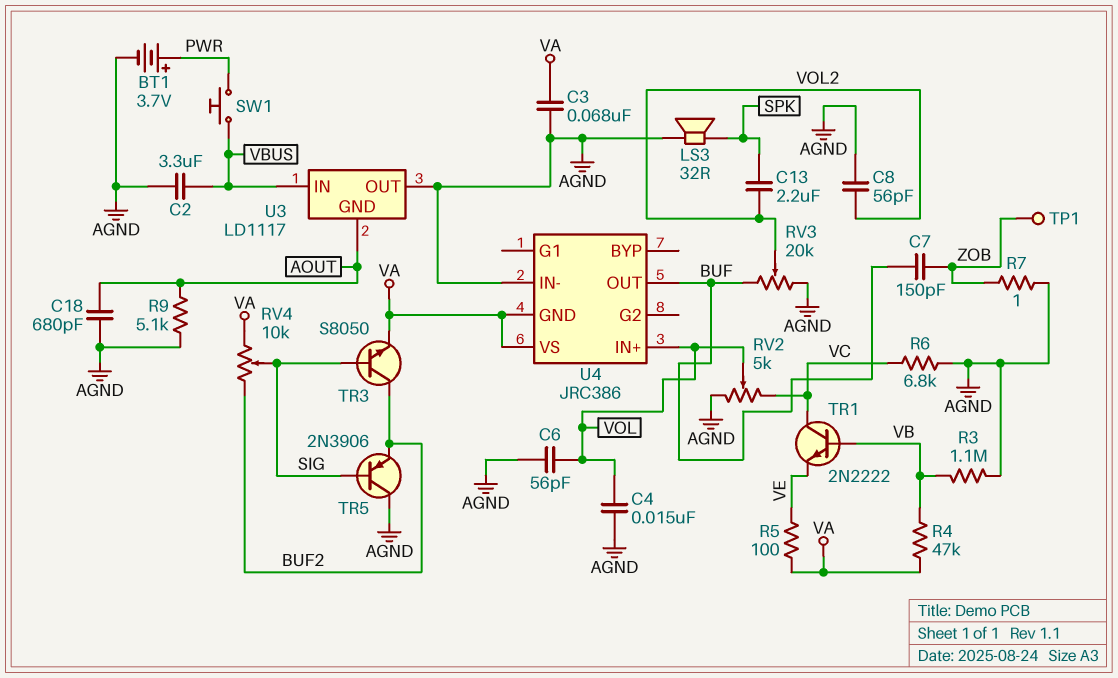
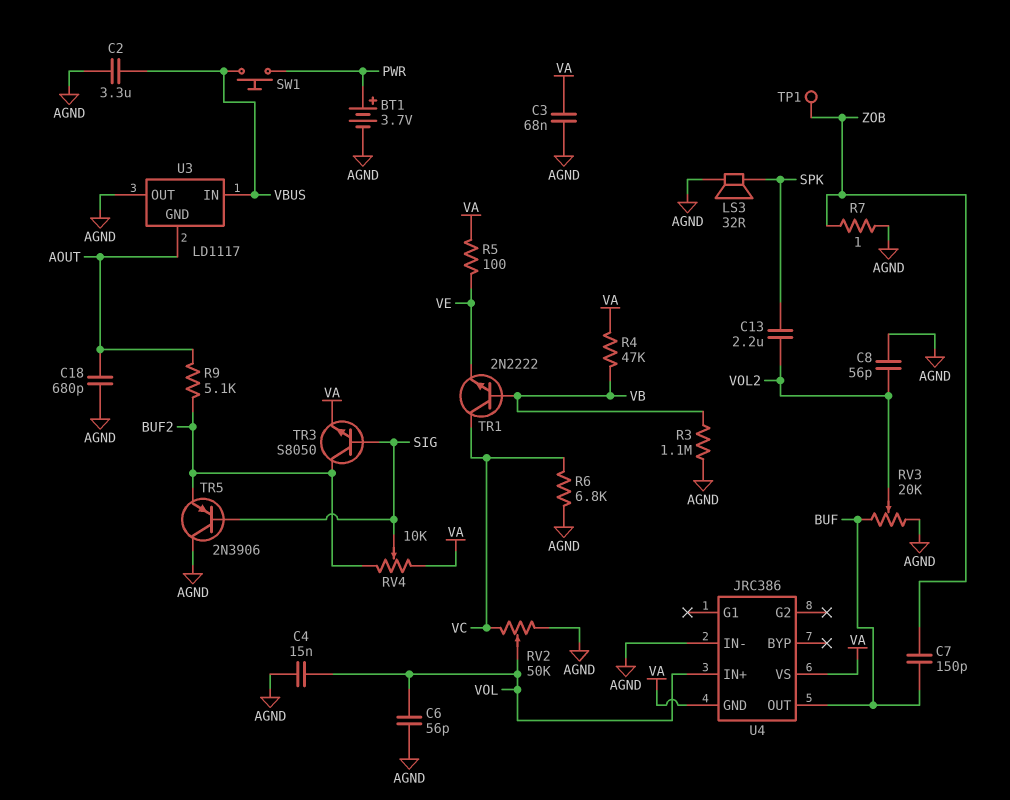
R9: 5.1k (AGND, AOUT) -> 5.1k (AOUT, BUF2)
RV2: 5k (AGND, VC, wiper VOL) -> 50k (AGND, VC, wiper VOL)

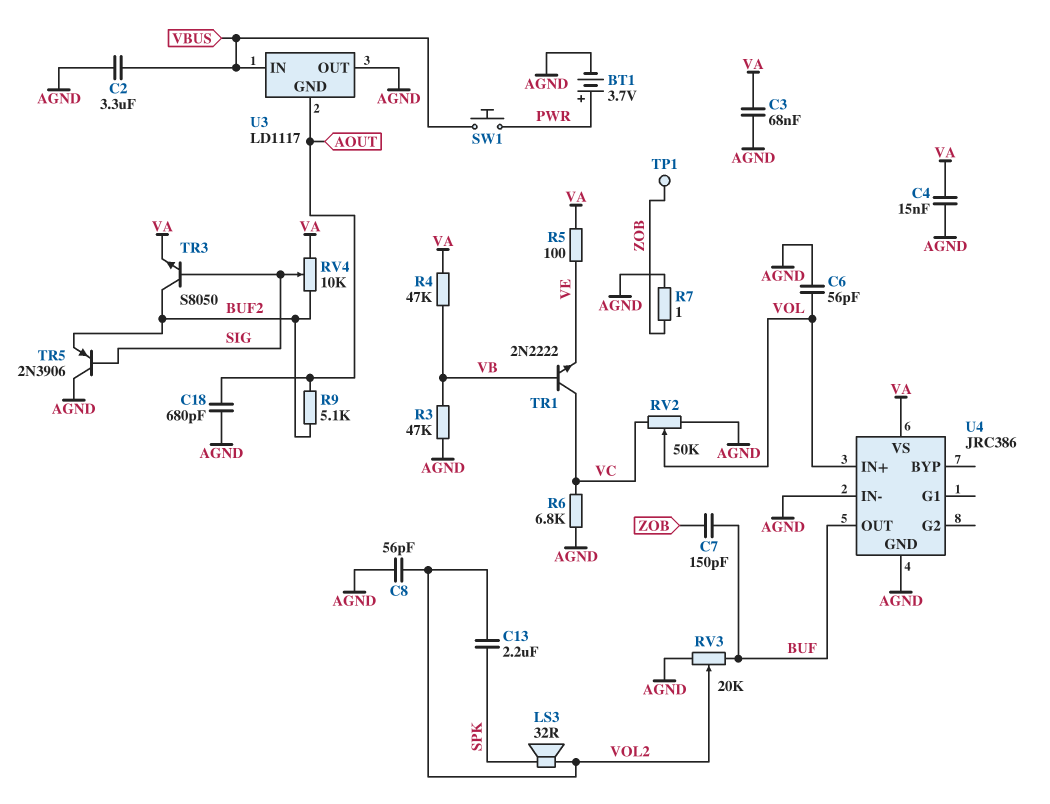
C4: 15nF (AGND, VOL) -> 15nF (AGND, VA)
LS3: speaker 32R (AGND, SPK) -> speaker 32R (SPK, VOL2)
R3: 1.1M (AGND, VB) -> 47k (AGND, VB)
U4 pin GND: VA -> AGND

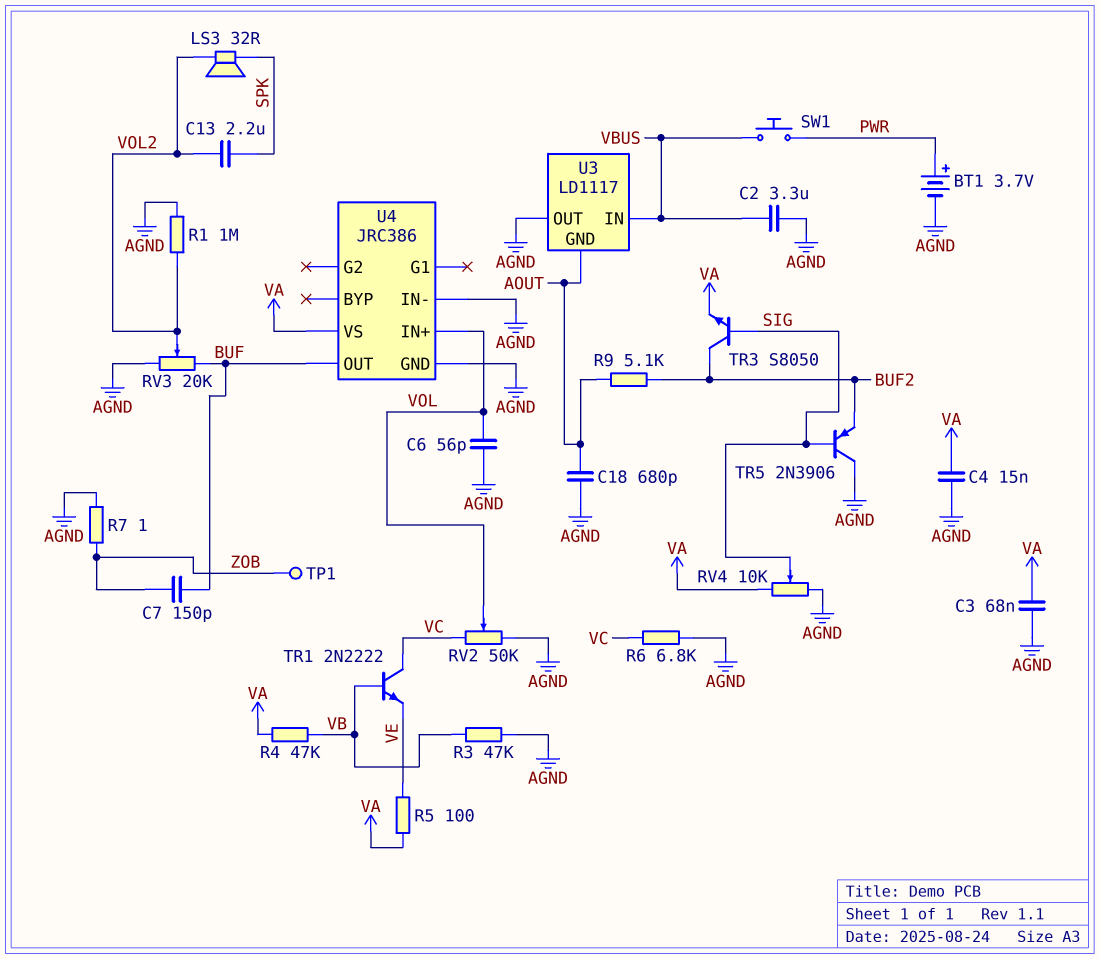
C8: 56pF (AGND, VOL2) -> none
R1: none -> 1M (AGND, VOL2)
RV4: 10k (BUF2, VA, wiper SIG) -> 10k (AGND, VA, wiper SIG)

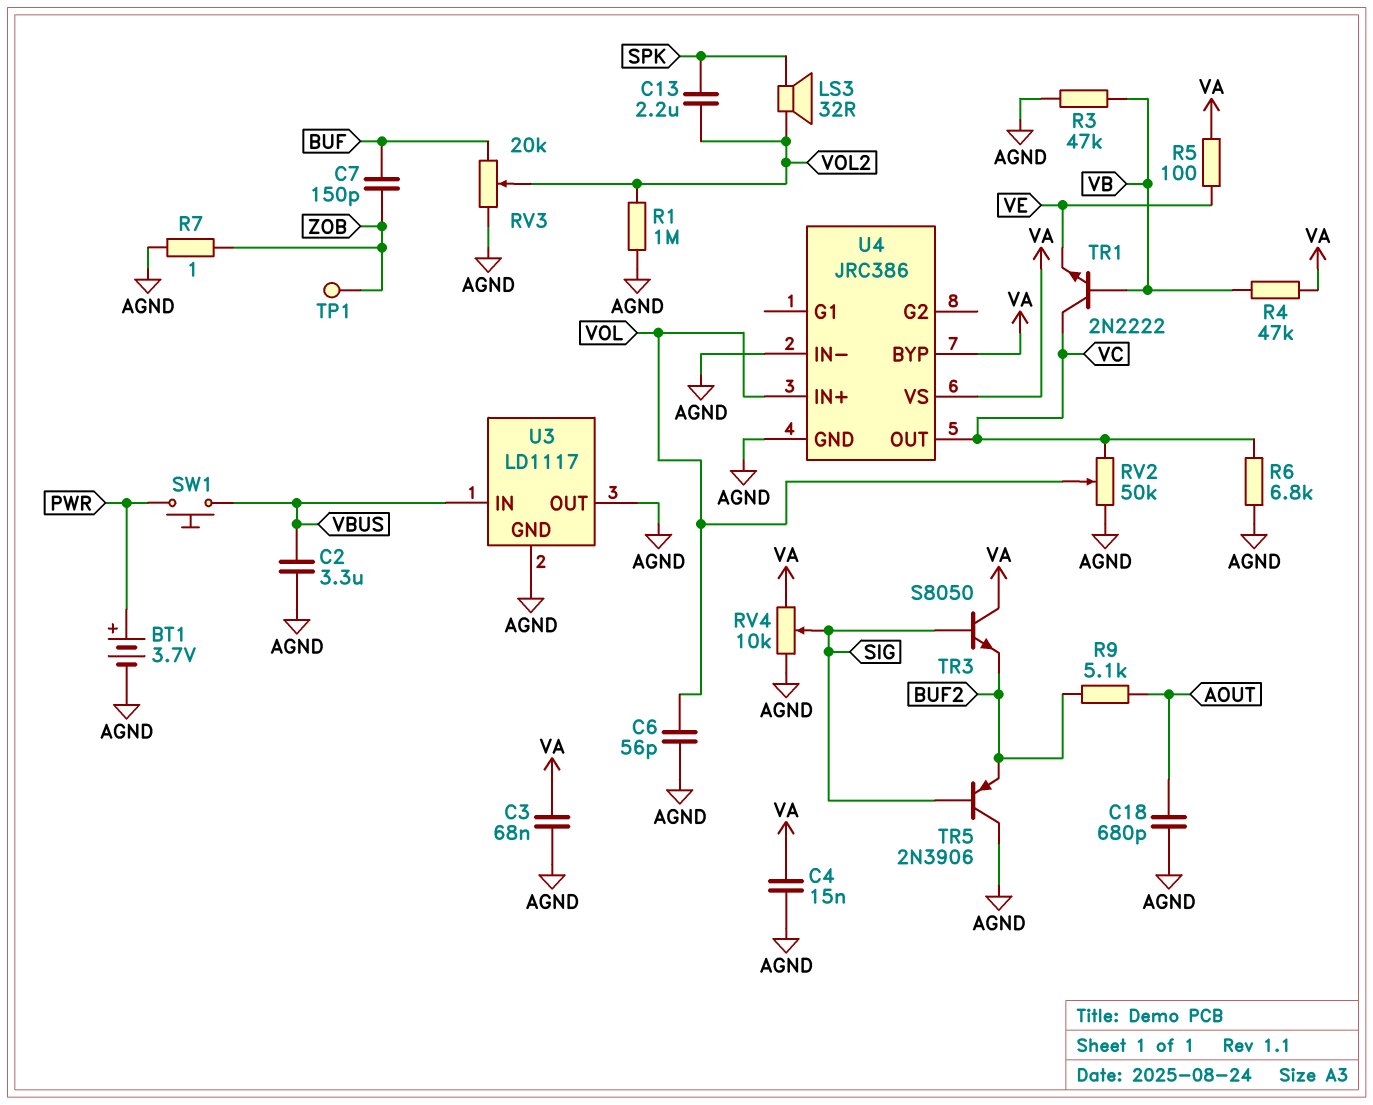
TR3: NPN S8050 (B SIG, C BUF2, E VA) -> NPN S8050 (B SIG, C VA, E BUF2)
U3 pin GND: AOUT -> AGND
U4 pin BYP: none -> VA
U4 pin OUT: BUF -> VC

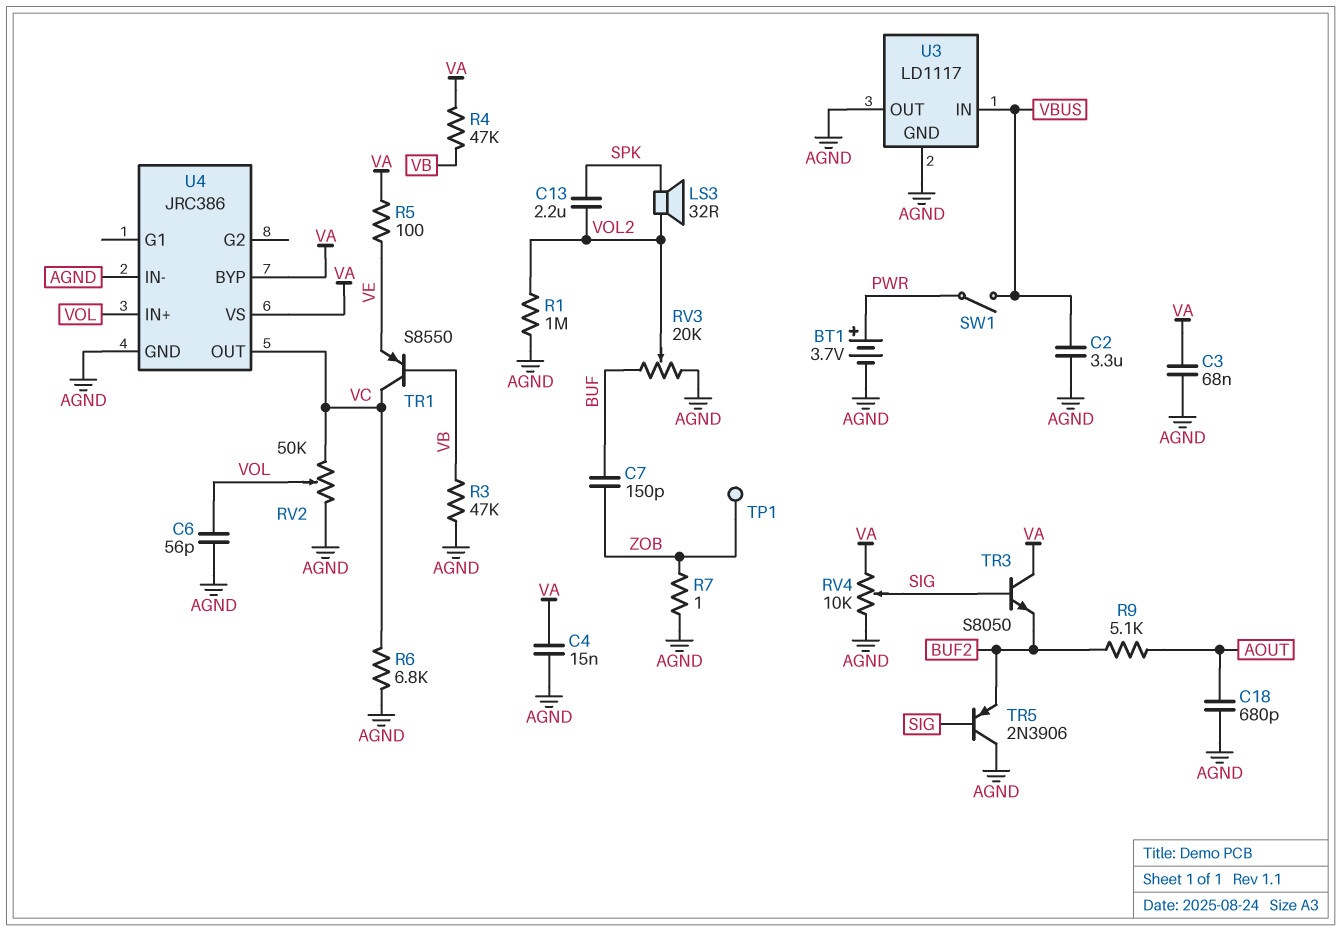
SW1: button (PWR, VBUS) -> switch (PWR, VBUS)
TR1: NPN 2N2222 (B VB, C VC, E VE) -> PNP S8550 (B VB, C VC, E VE)

